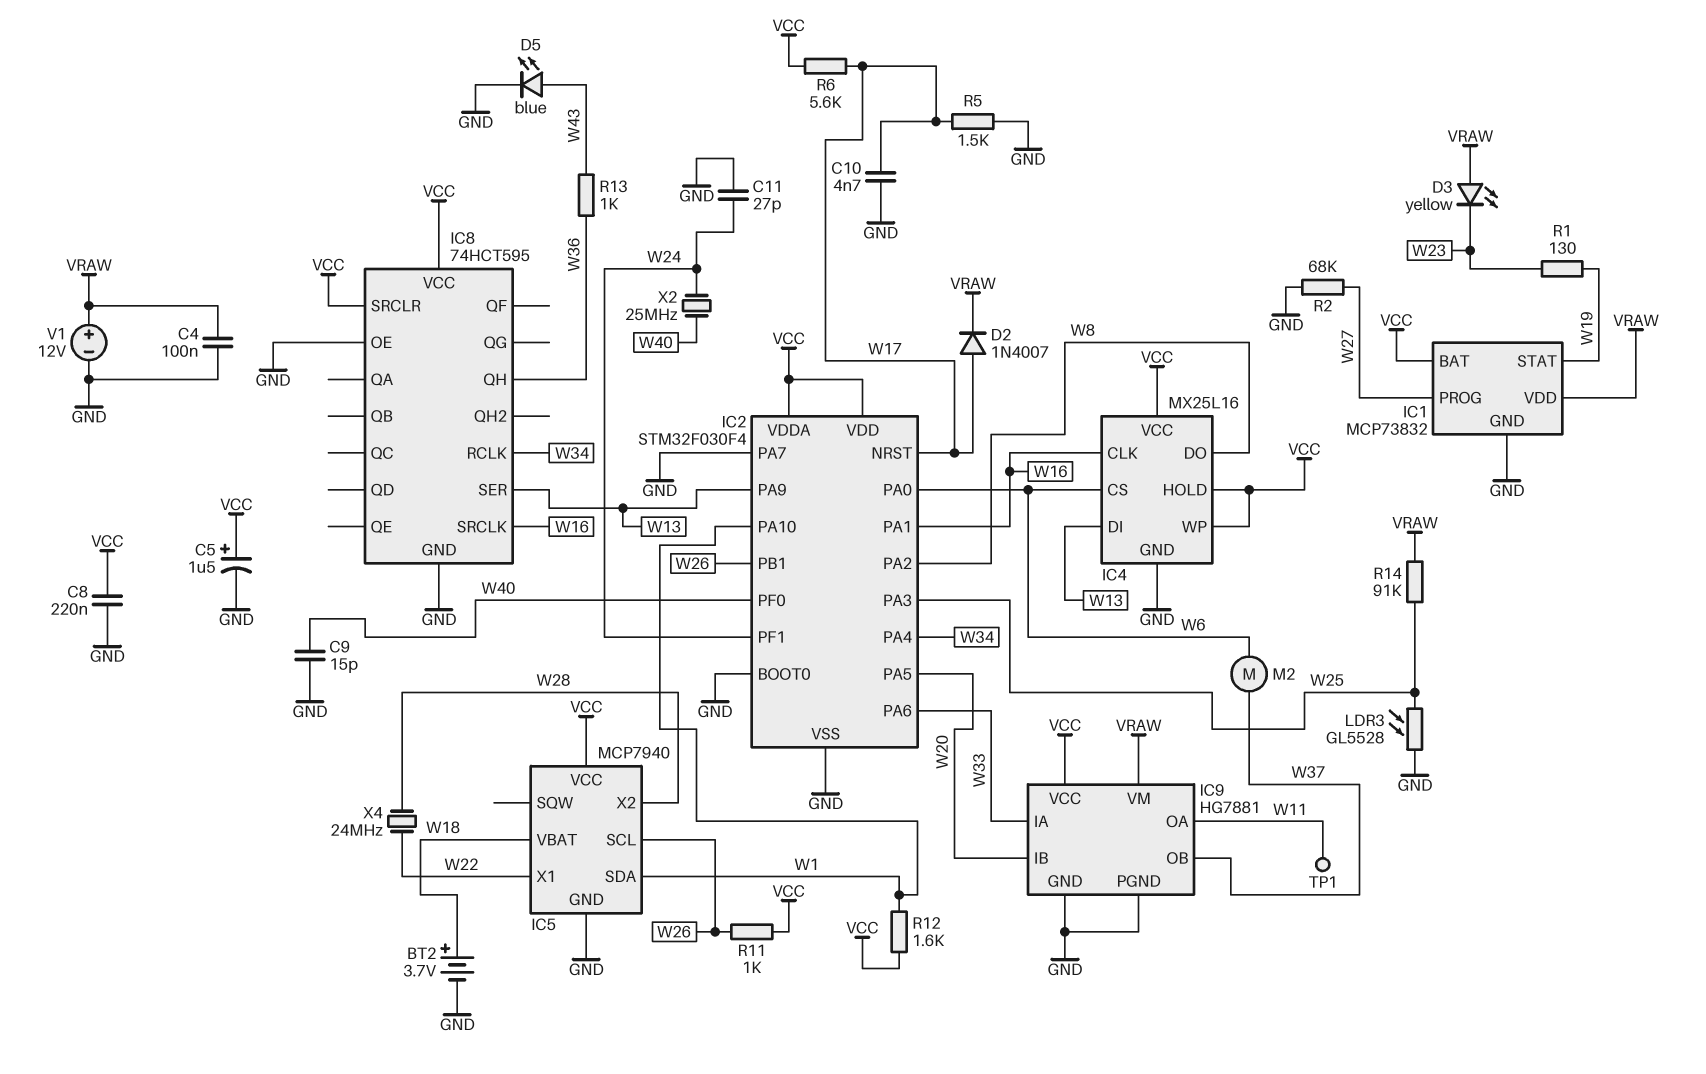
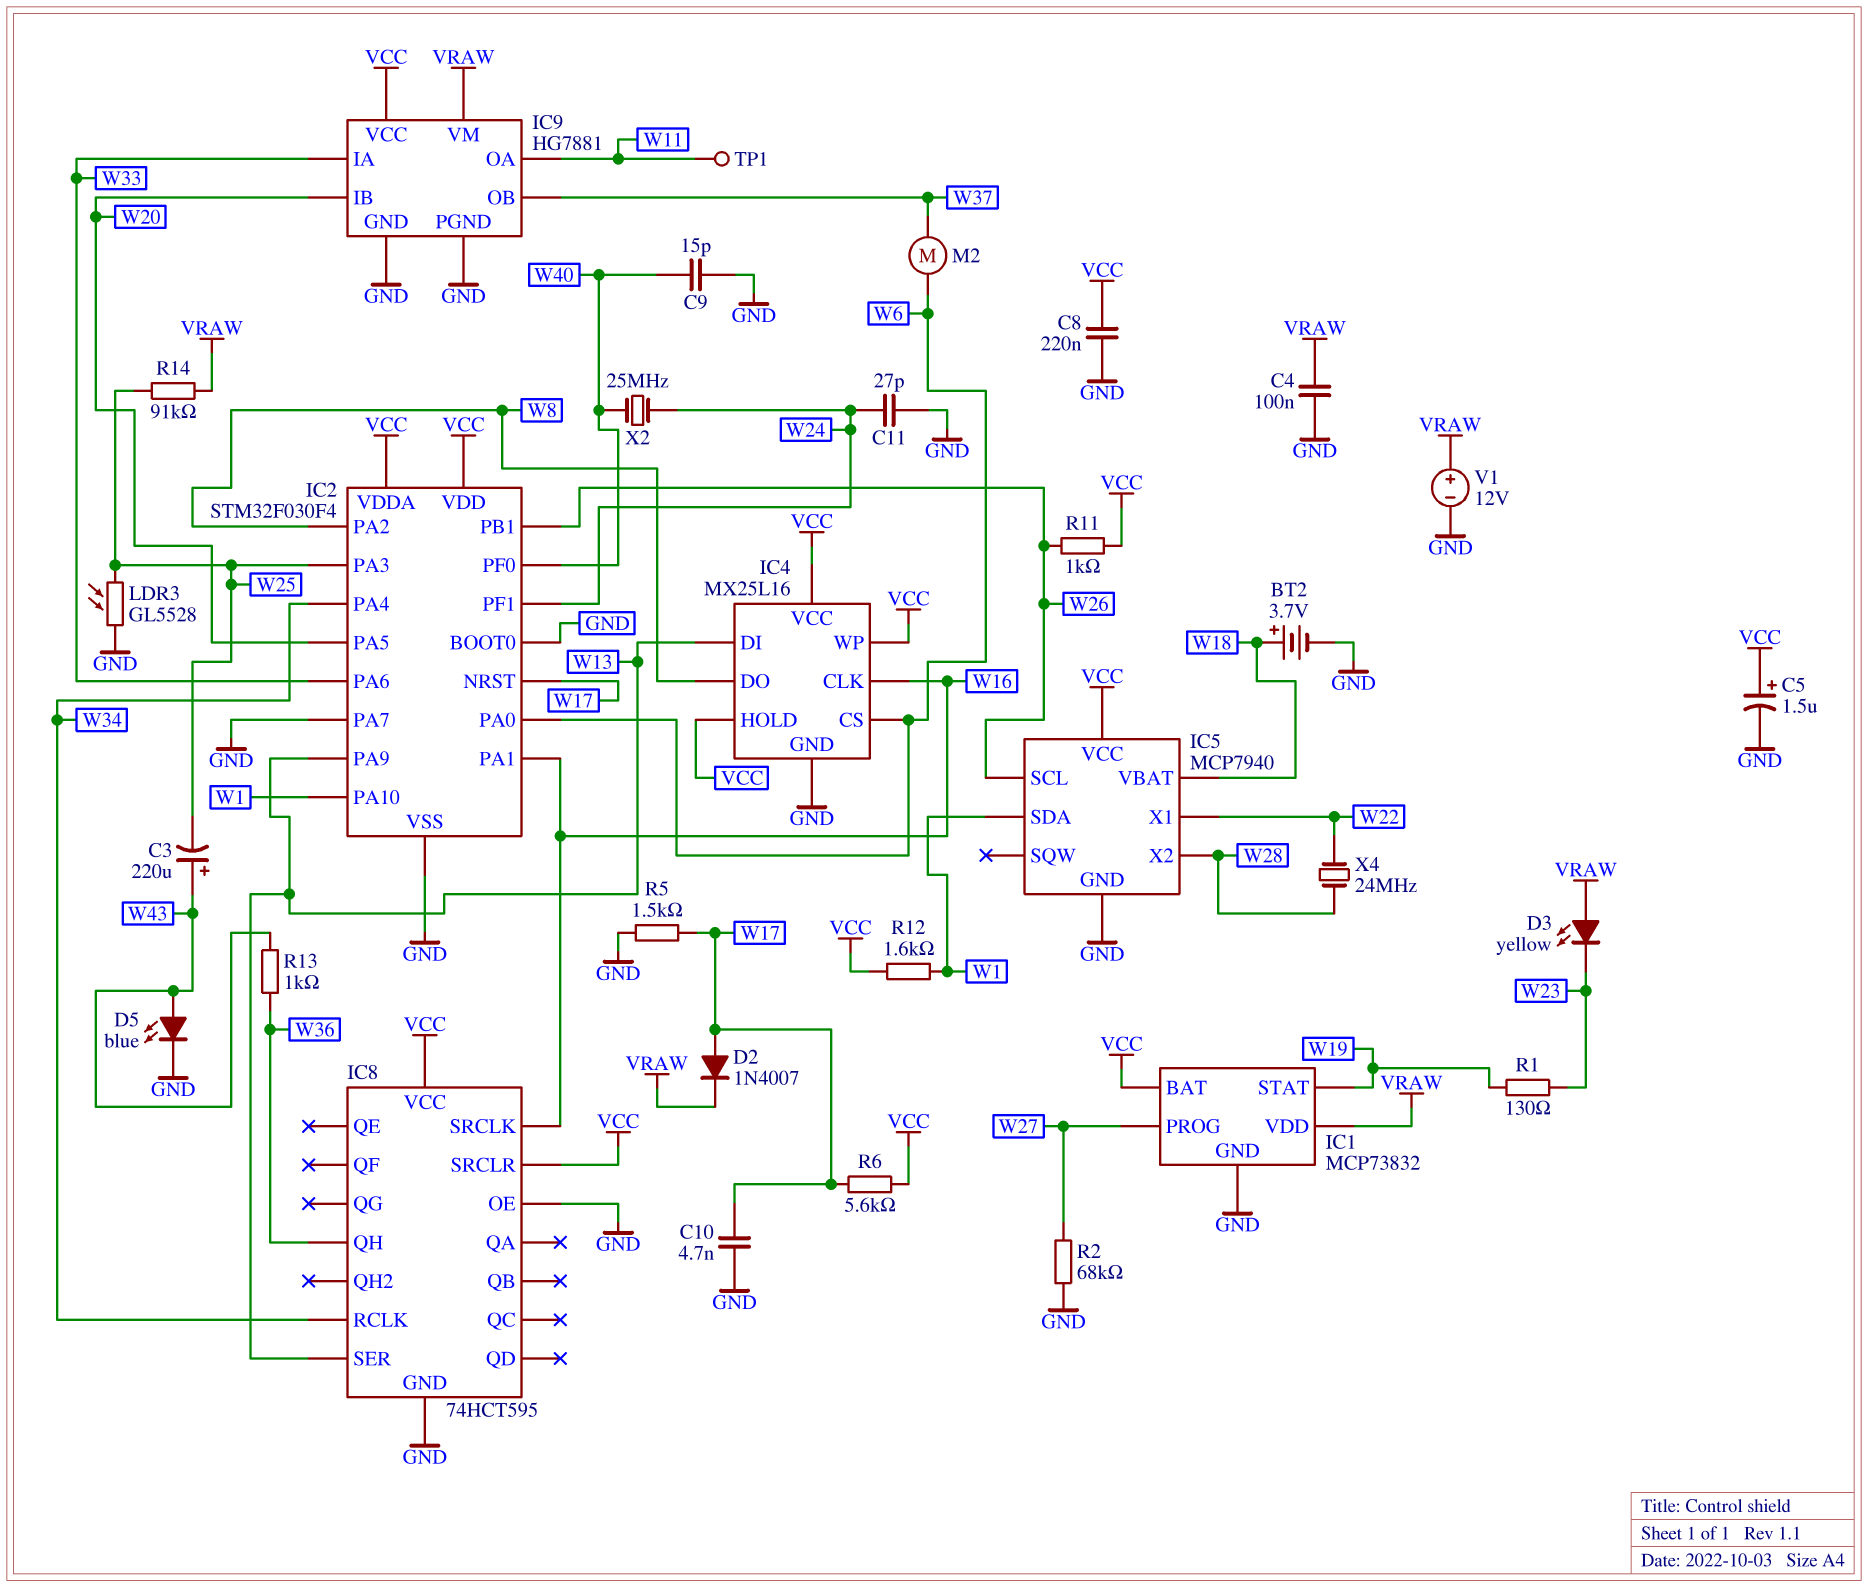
C3: none -> 220uF (plus W43, minus W25)

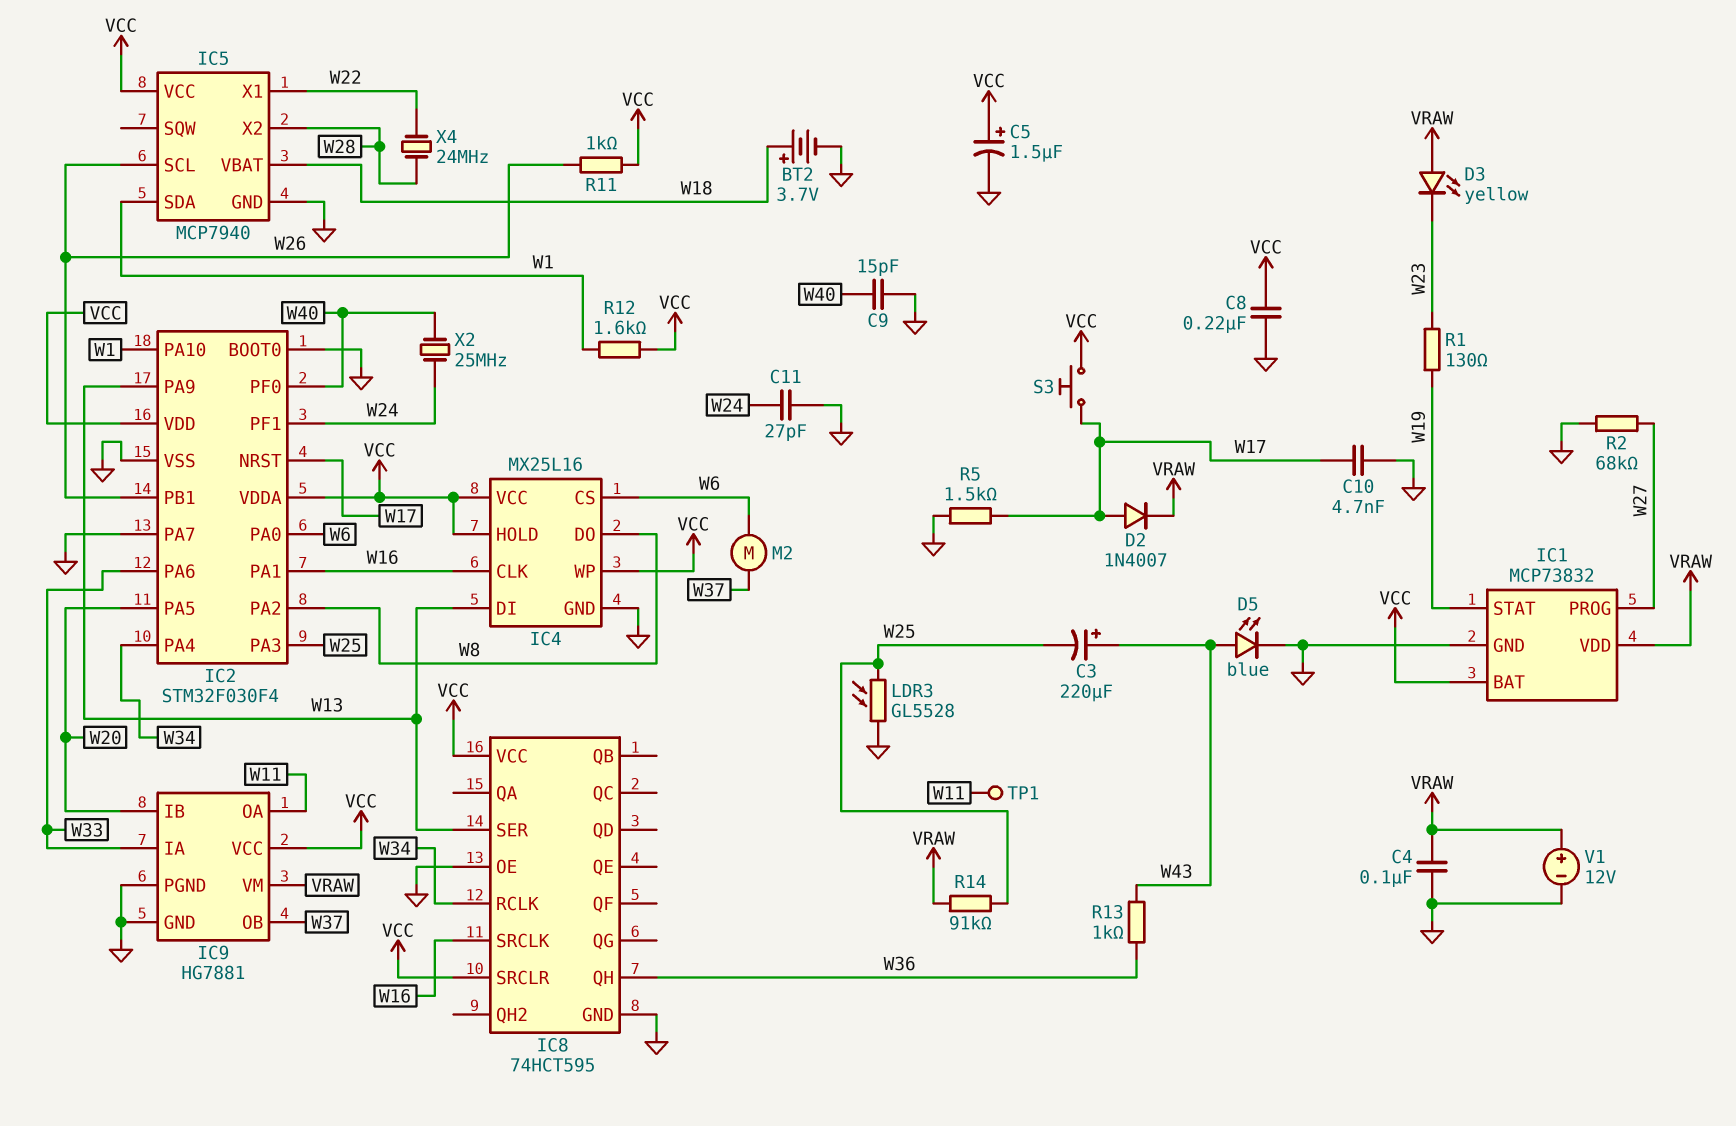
R6: 5.6k (VCC, W17) -> none
S3: none -> button (VCC, W17)

